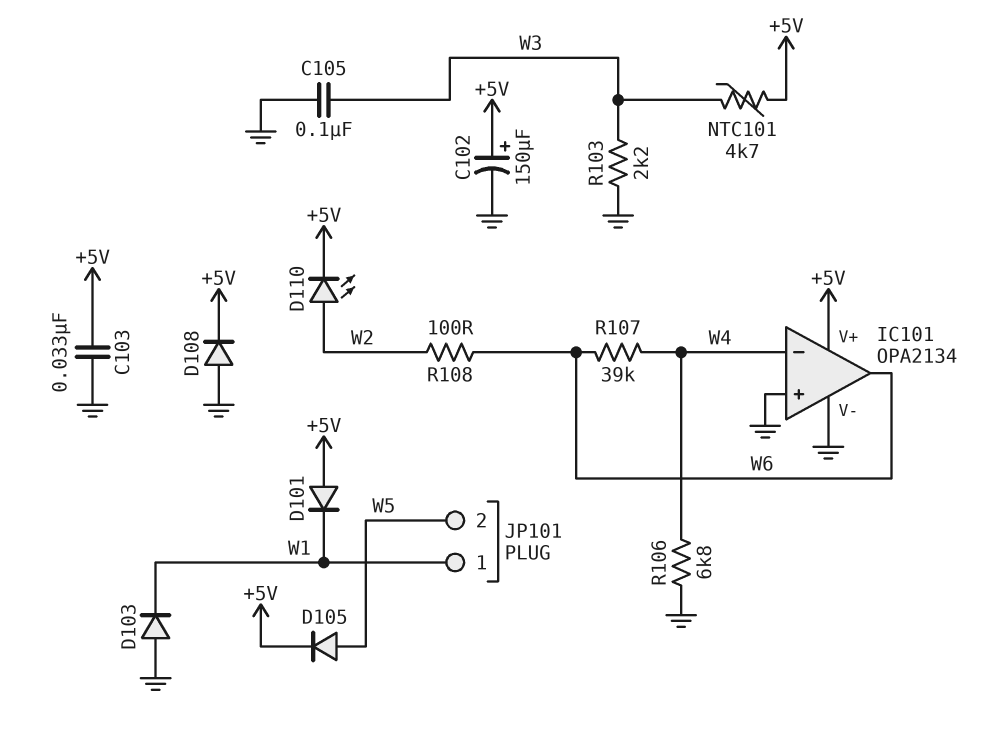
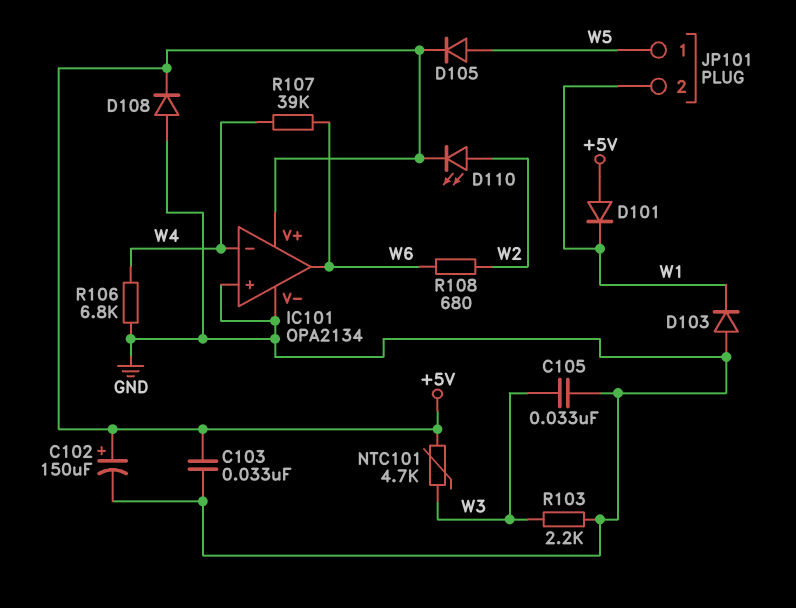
C105: 100nF (GND, W3) -> 33nF (GND, W3)
JP101 pin 1: W1 -> W5
JP101 pin 2: W5 -> W1
R108: 100 (W2, W6) -> 680 (W2, W6)

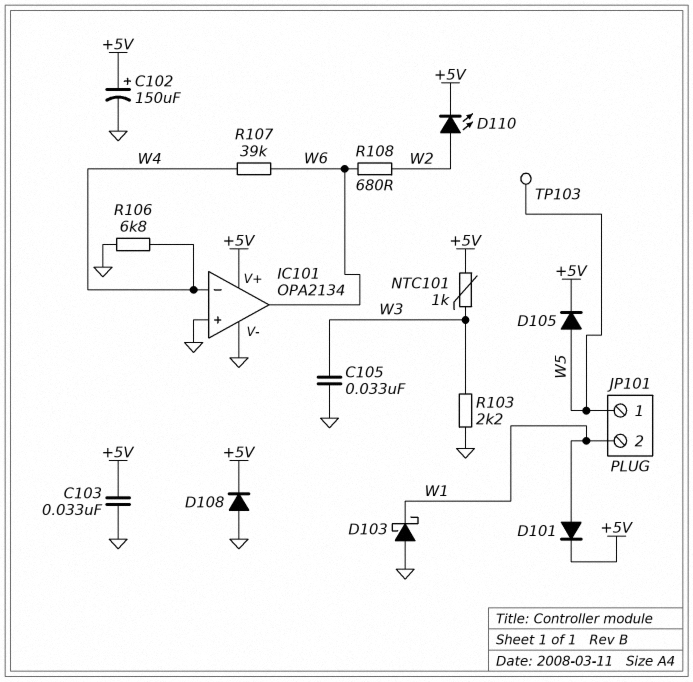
D101: diode (A +5V, K W1) -> diode (A W1, K +5V)
D103: diode (A GND, K W1) -> schottky (A GND, K W1)
NTC101: 4.7k (+5V, W3) -> 1k (+5V, W3)
TP103: none -> test point (W5)

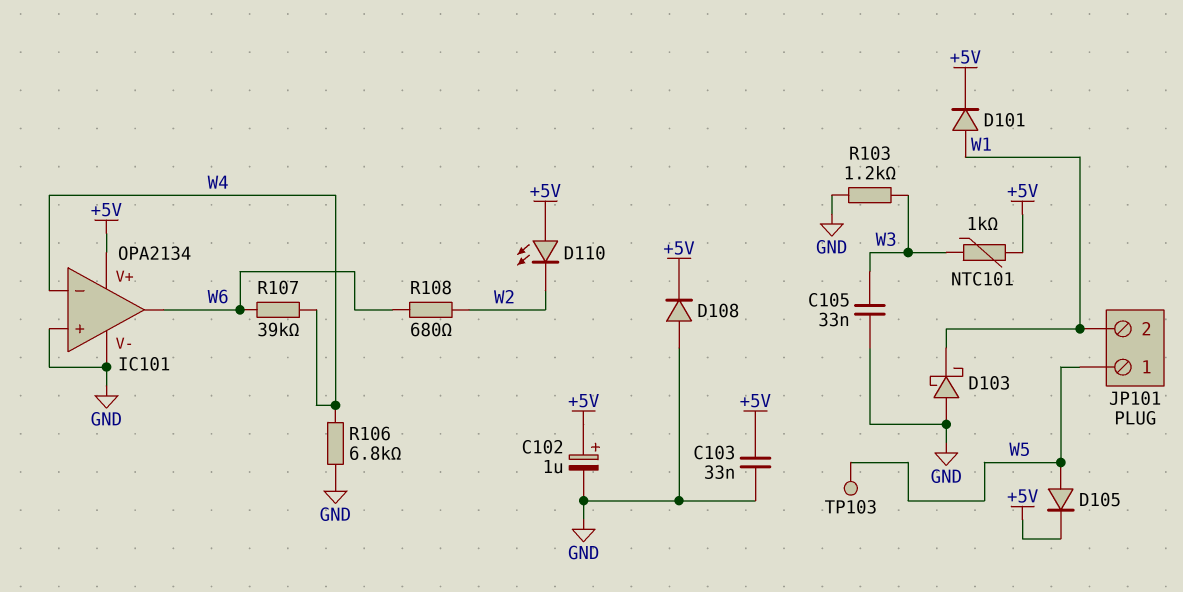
C102: 150uF (plus +5V, minus GND) -> 1uF (plus +5V, minus GND)
D110: LED (A W2, K +5V) -> LED (A +5V, K W2)
R103: 2.2k (GND, W3) -> 1.2k (GND, W3)

